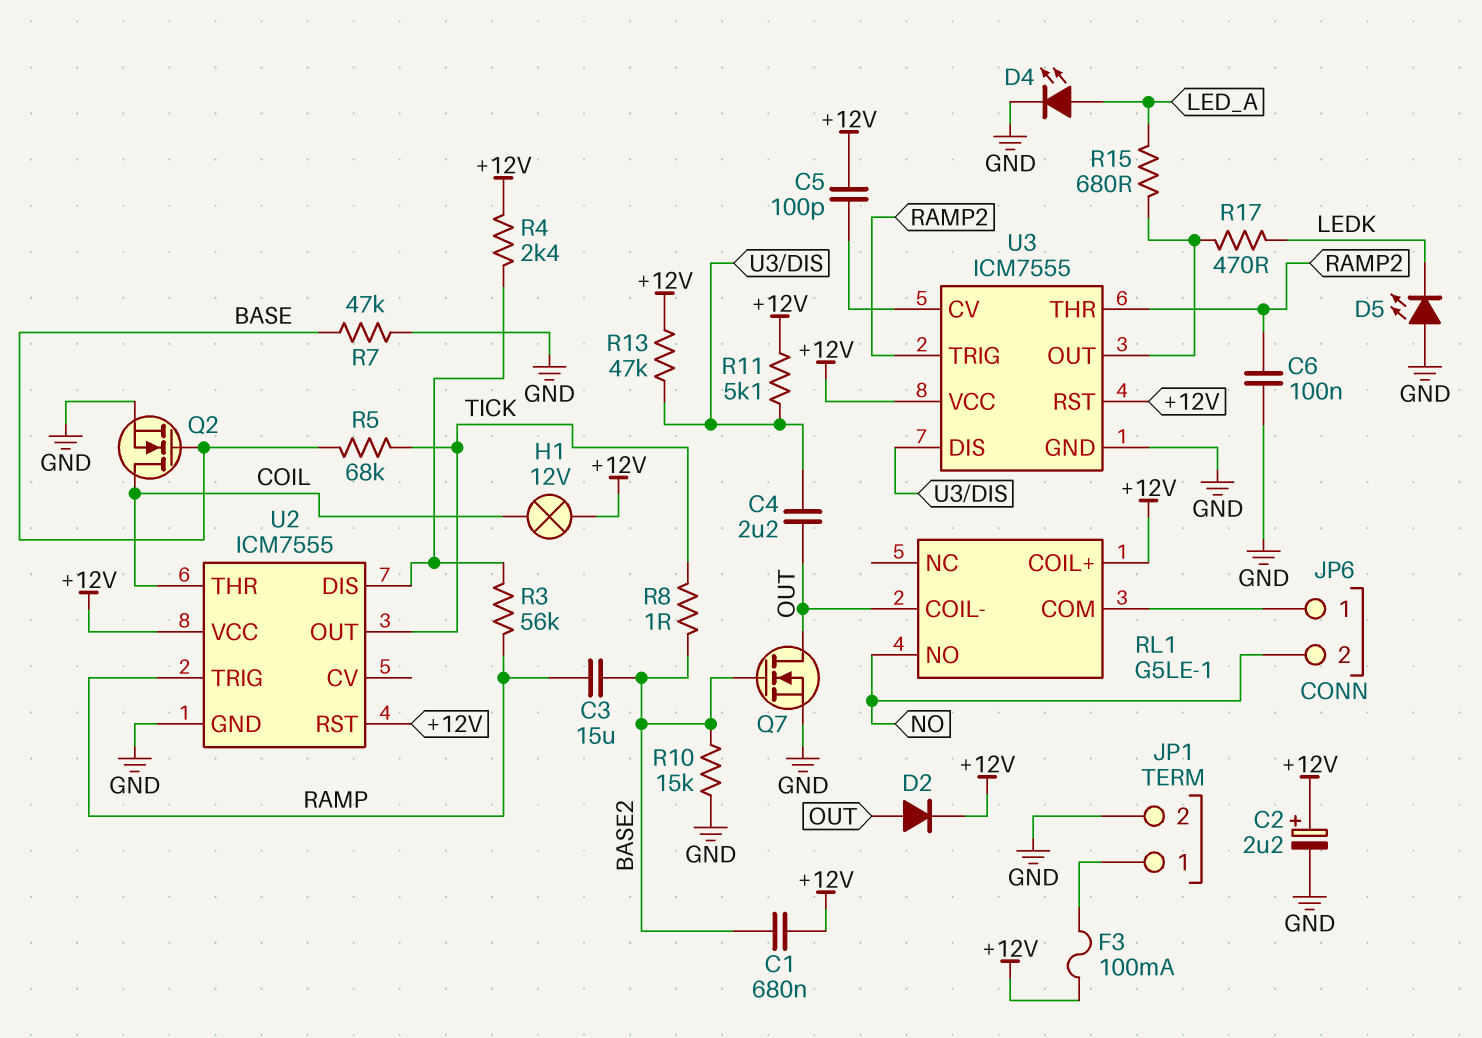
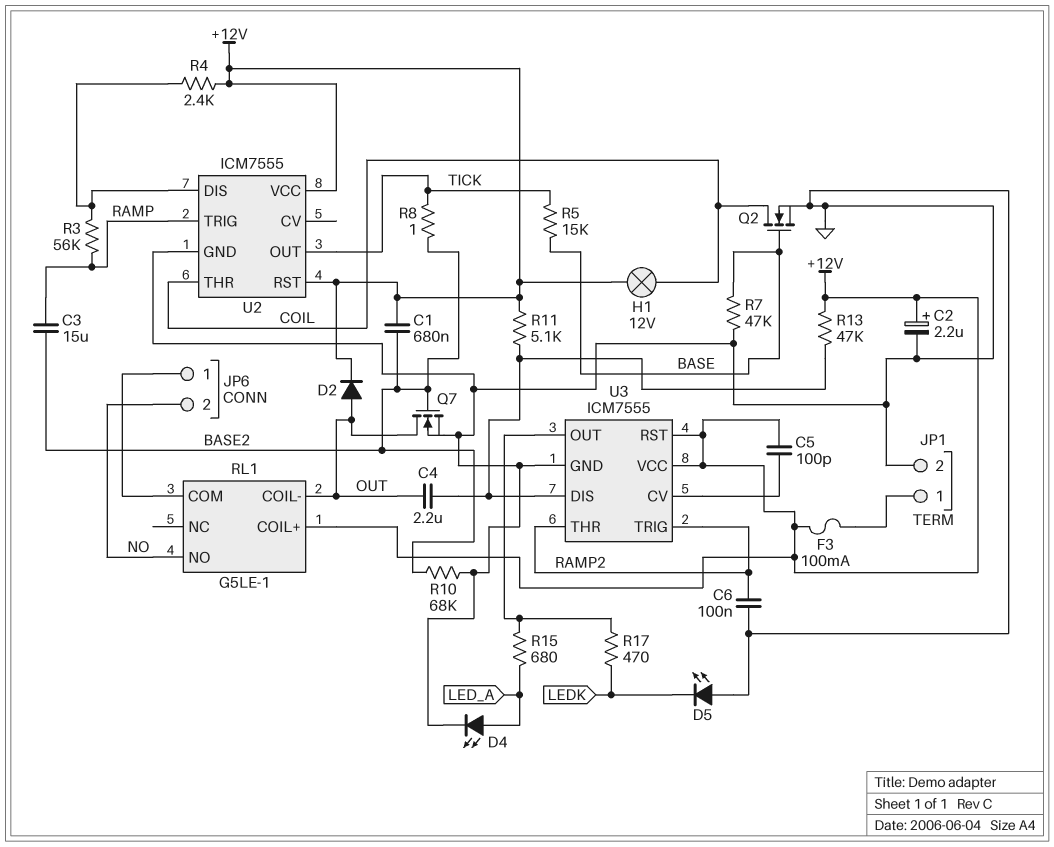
R5: 68k (BASE, TICK) -> 15k (BASE, TICK)
R10: 15k (BASE2, GND) -> 68k (BASE2, GND)

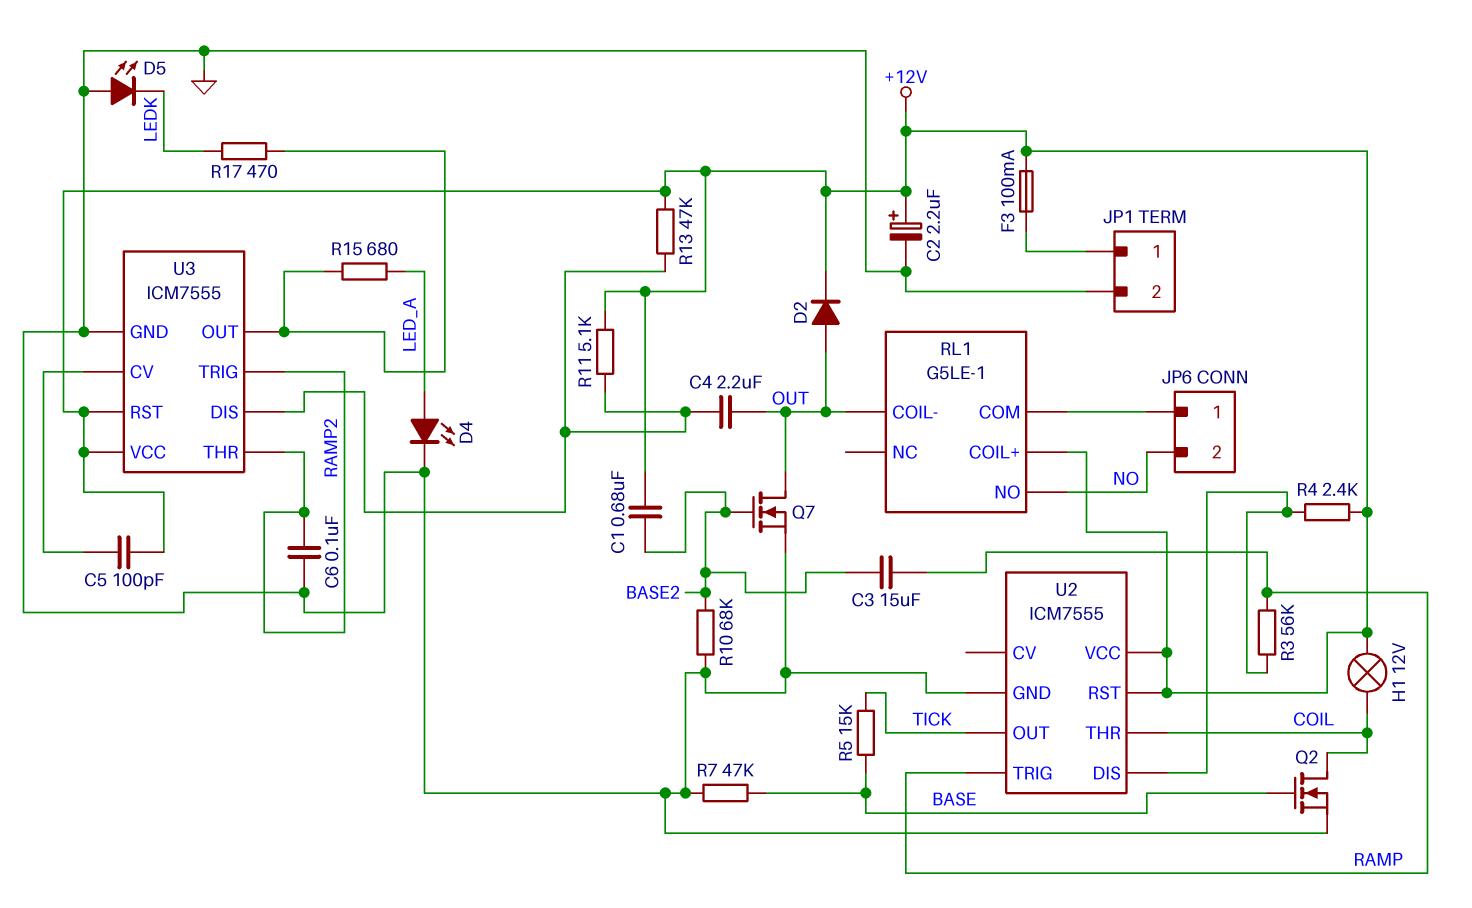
R8: 1 (BASE2, TICK) -> none

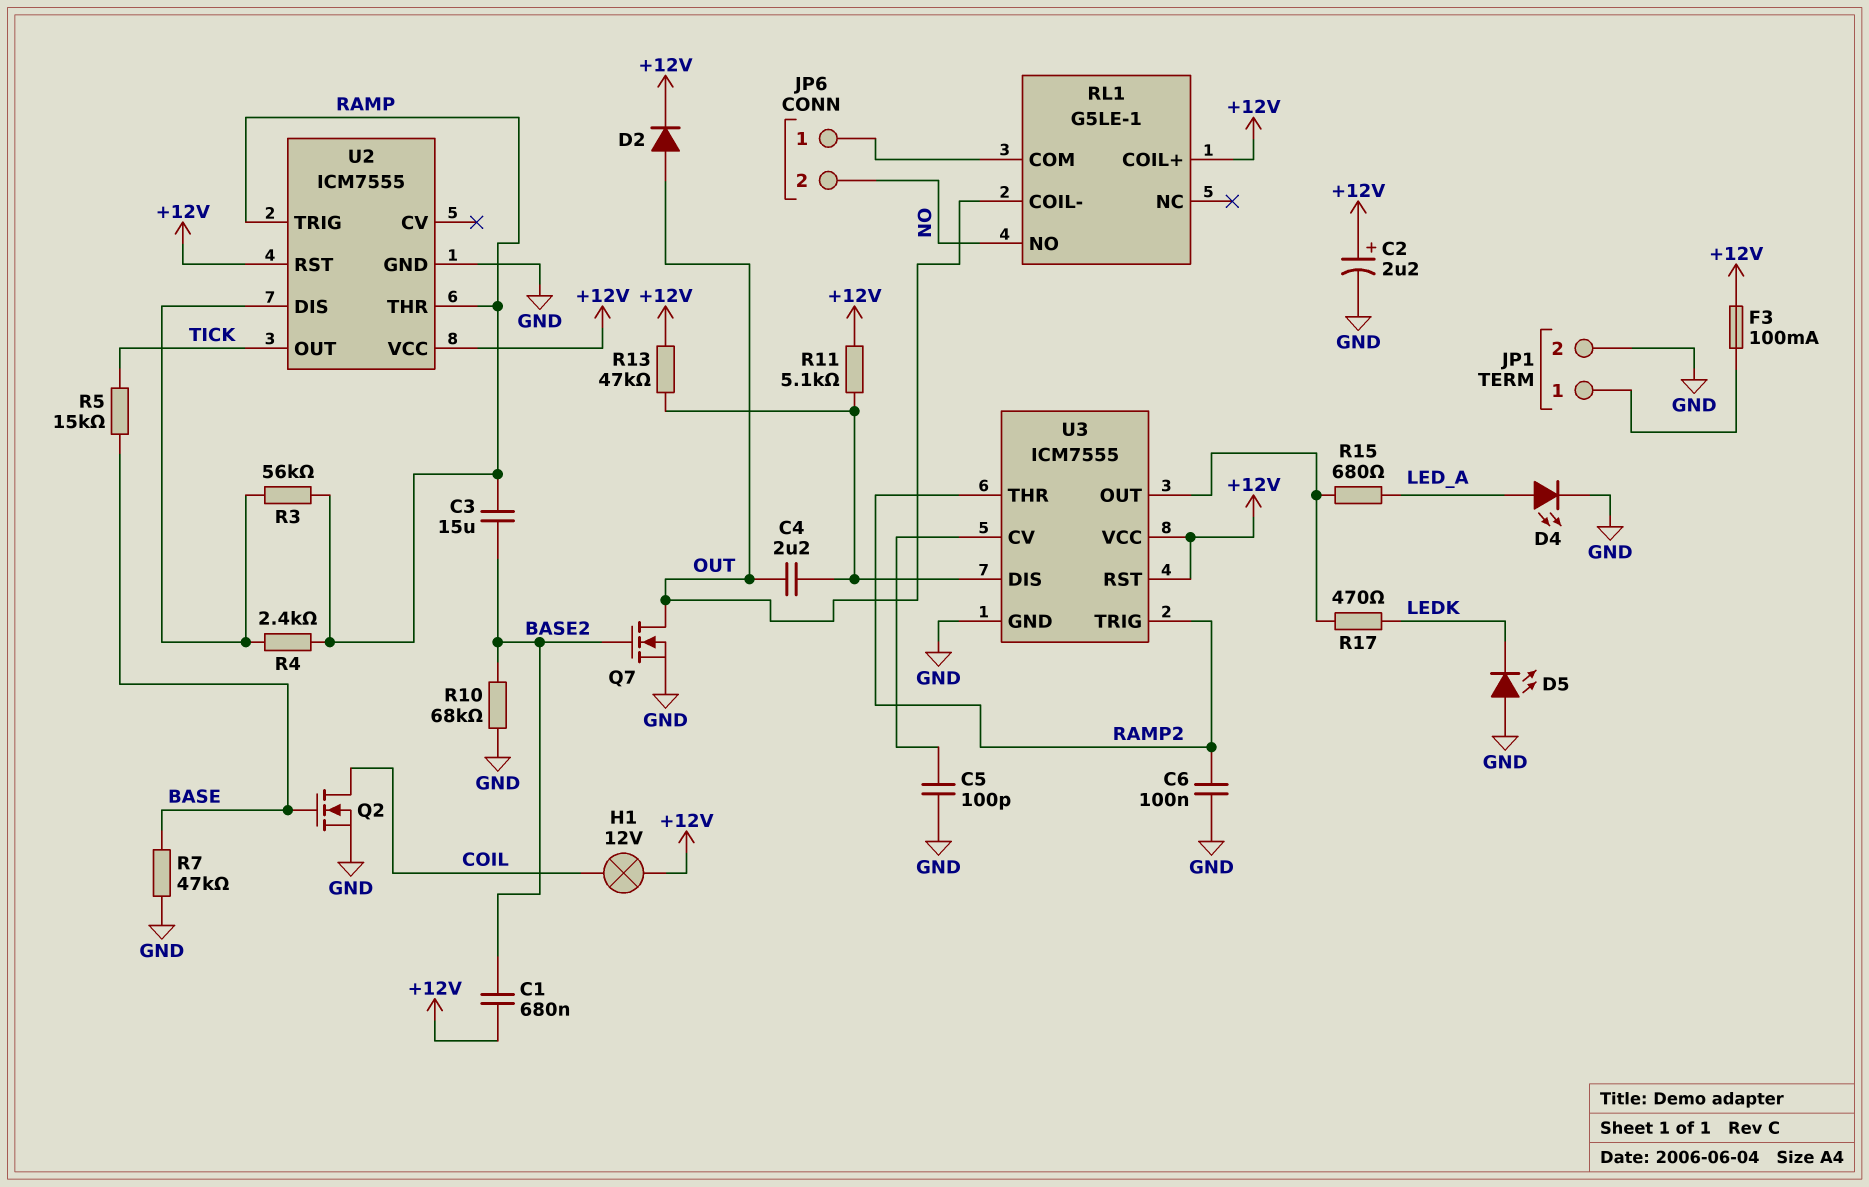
C5: 100pF (+12V, U3/CV) -> 100pF (GND, U3/CV)
R4: 2.4k (+12V, U2/DIS) -> 2.4k (RAMP, U2/DIS)
U2 pin THR: COIL -> RAMP

